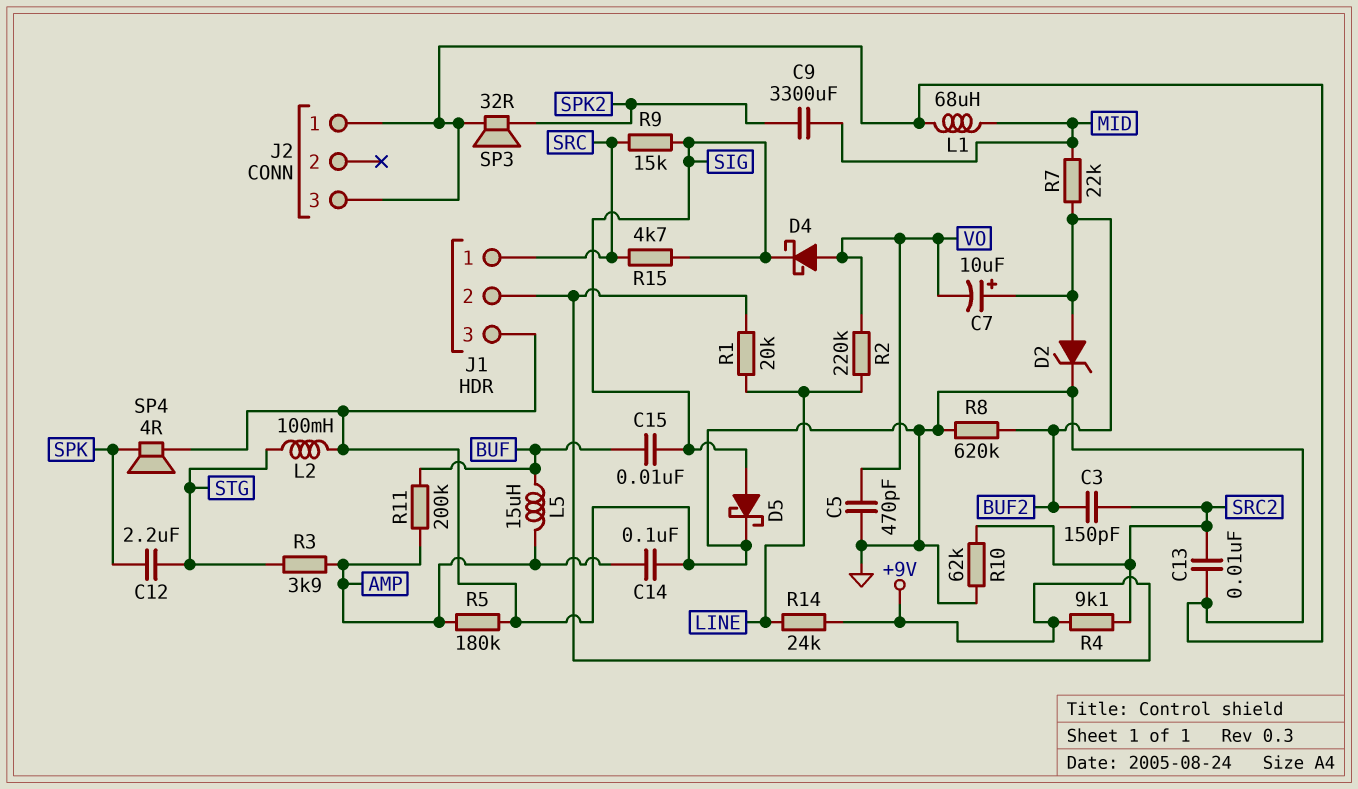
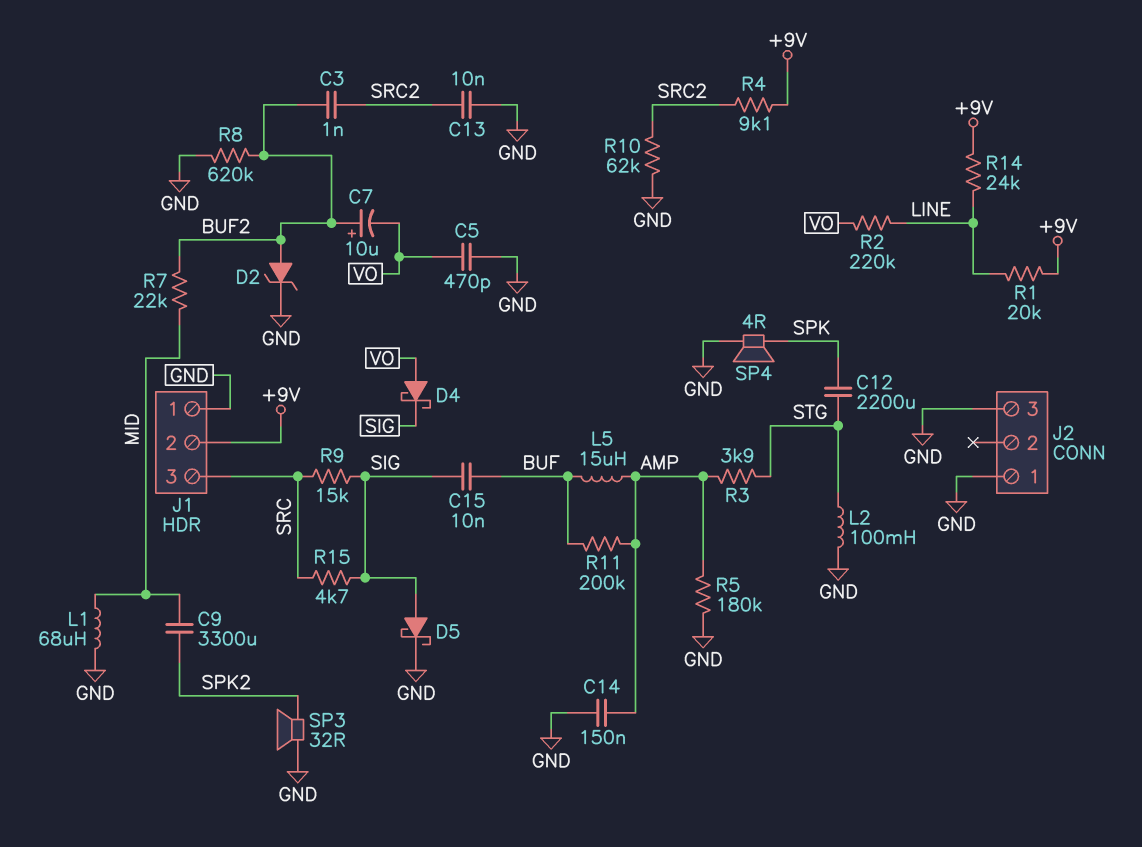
C3: 150pF (BUF2, SRC2) -> 1nF (BUF2, SRC2)
C12: 2.2uF (SPK, STG) -> 2200uF (SPK, STG)
C14: 100nF (AMP, GND) -> 150nF (AMP, GND)
J1 pin 1: SRC -> GND
J1 pin 3: GND -> SRC

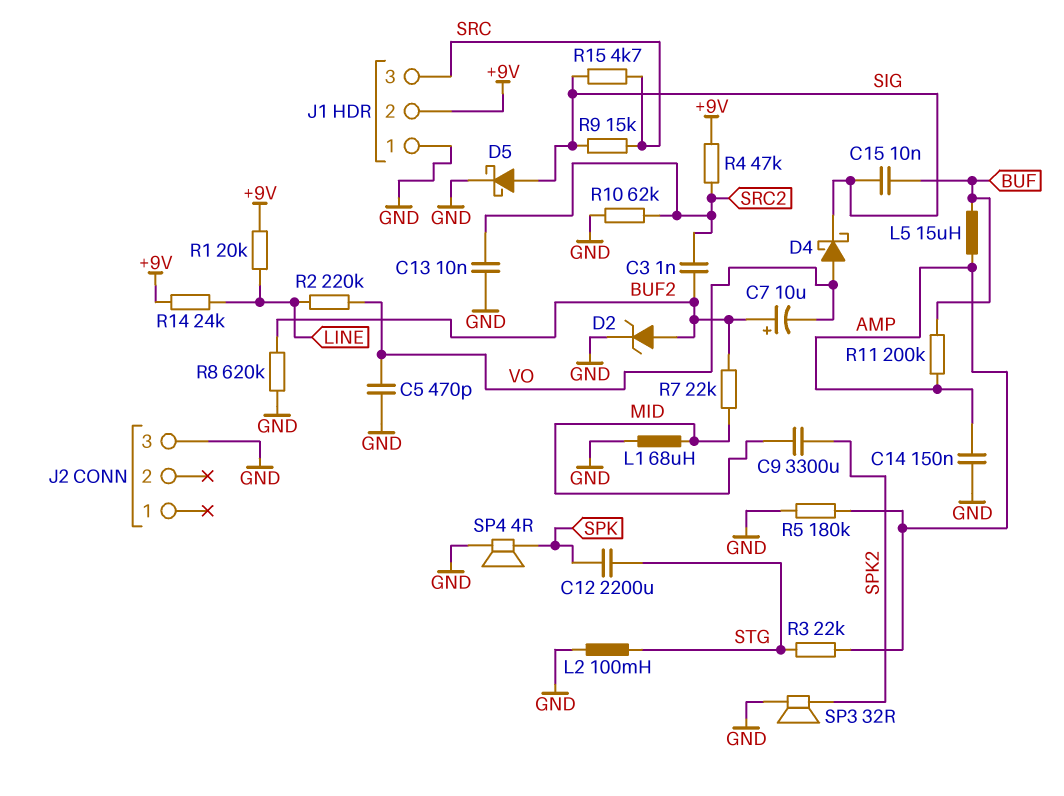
J2 pin 1: GND -> none
R3: 3.9k (AMP, STG) -> 22k (AMP, STG)
R4: 9.1k (+9V, SRC2) -> 47k (+9V, SRC2)

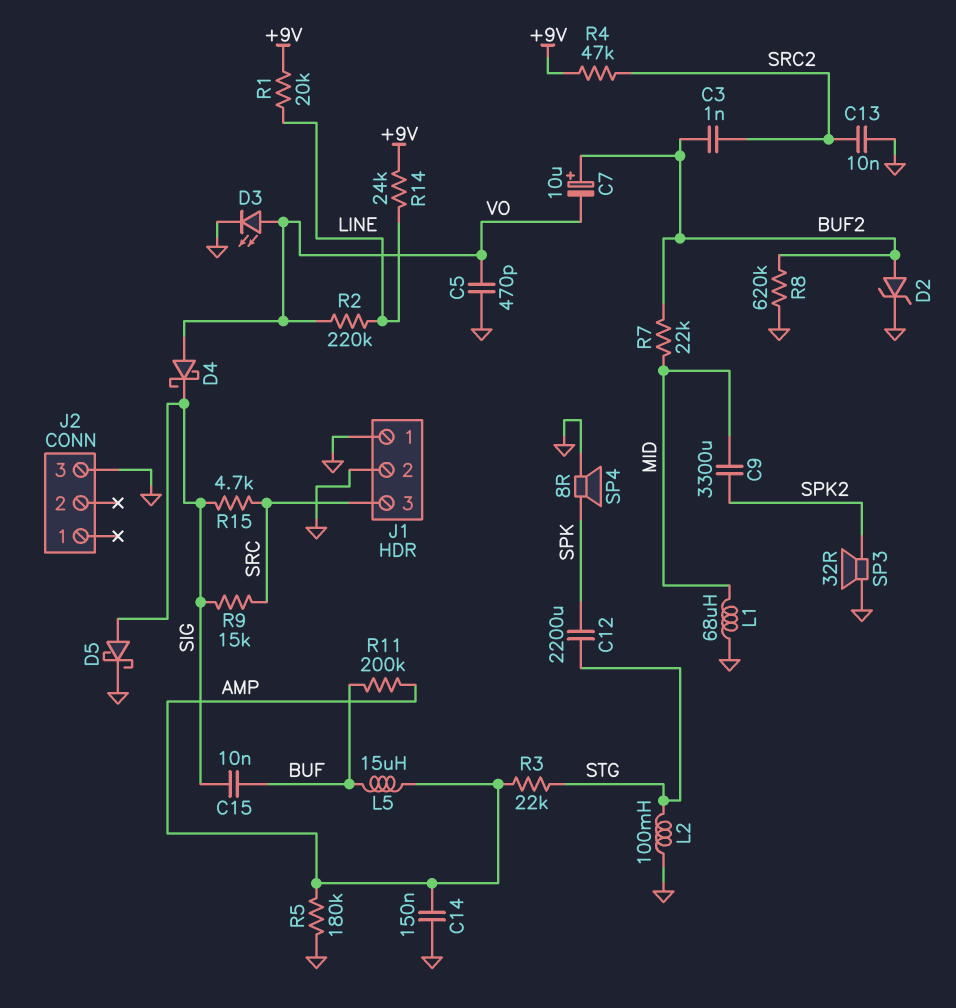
D3: none -> LED (A VO, K GND)
J1 pin 2: +9V -> GND
R10: 62k (GND, SRC2) -> none
SP4: speaker 4R (GND, SPK) -> speaker 8R (GND, SPK)

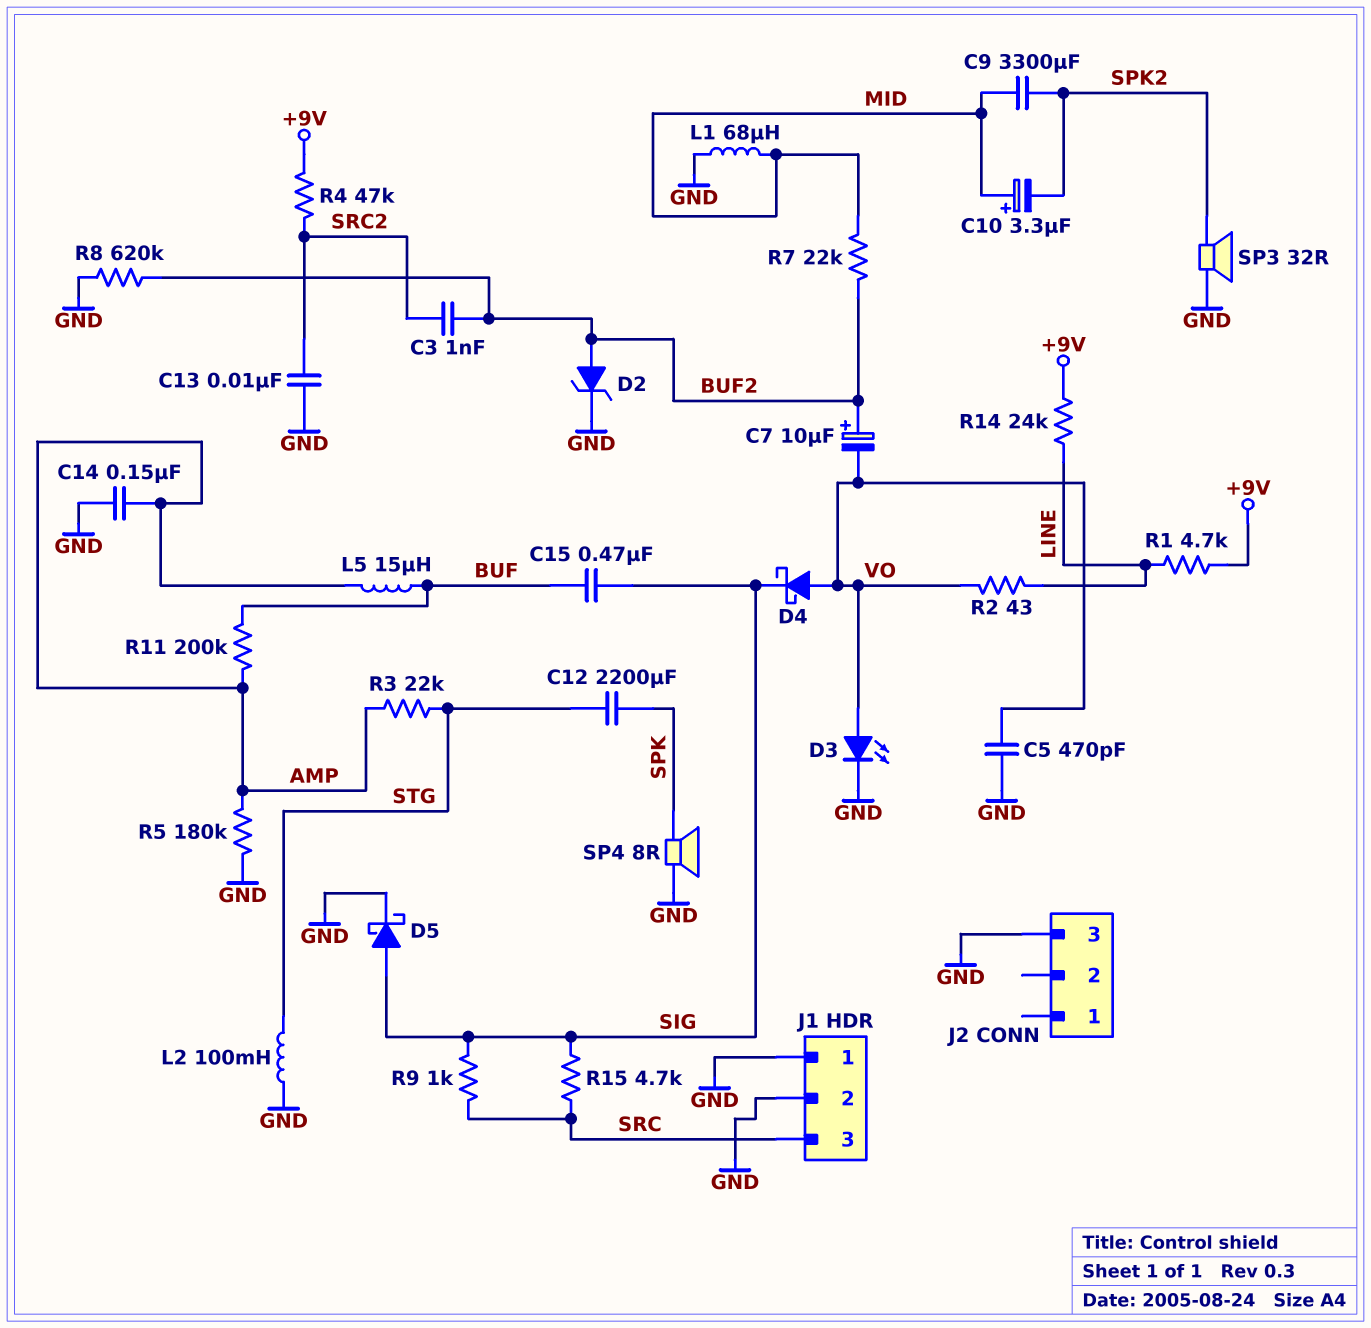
C10: none -> 3.3uF (plus MID, minus SPK2)
C15: 10nF (BUF, SIG) -> 470nF (BUF, SIG)
R1: 20k (+9V, LINE) -> 4.7k (+9V, LINE)
R2: 220k (LINE, VO) -> 43 (LINE, VO)
R9: 15k (SIG, SRC) -> 1k (SIG, SRC)

